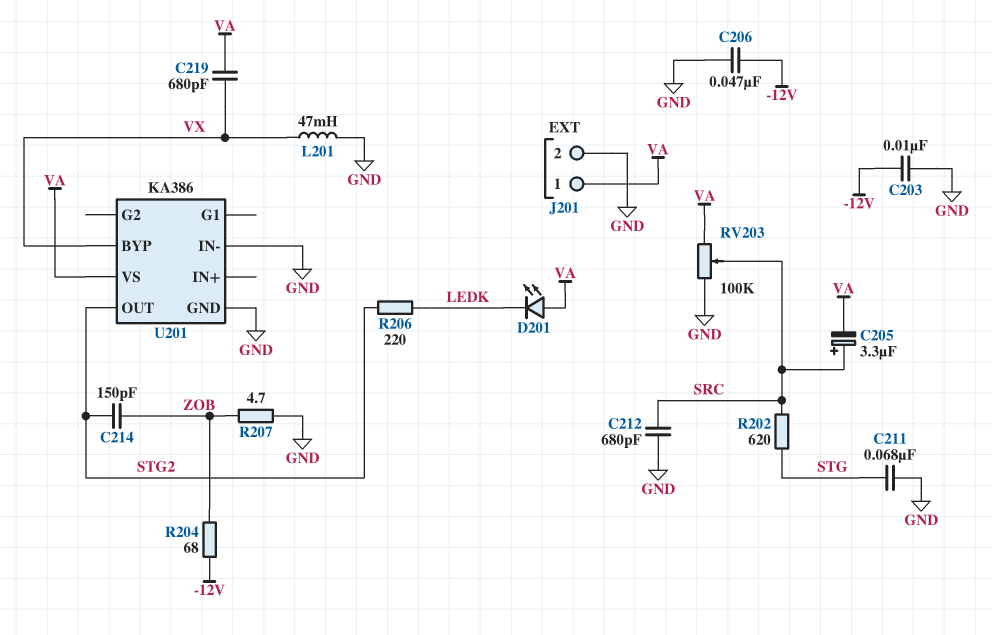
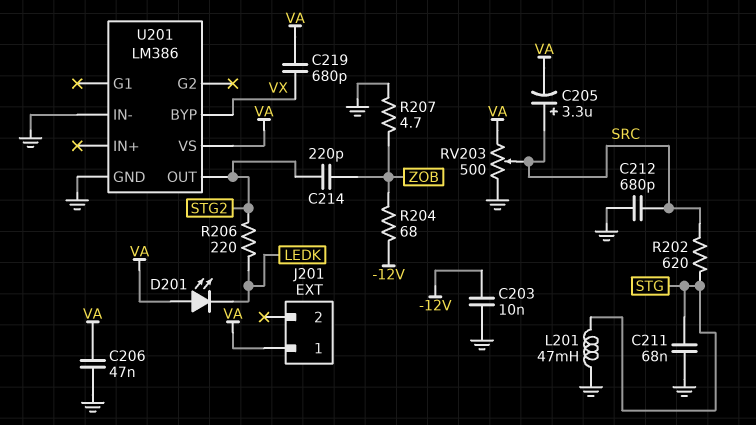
C206: 47nF (-12V, GND) -> 47nF (GND, VA)
C214: 150pF (STG2, ZOB) -> 220pF (STG2, ZOB)
J201 pin 2: GND -> none
L201: 47mH (GND, VX) -> 47mH (GND, STG)
RV203: 100k (GND, VA, wiper SRC) -> 500 (GND, VA, wiper SRC)
U201: KA386 -> LM386

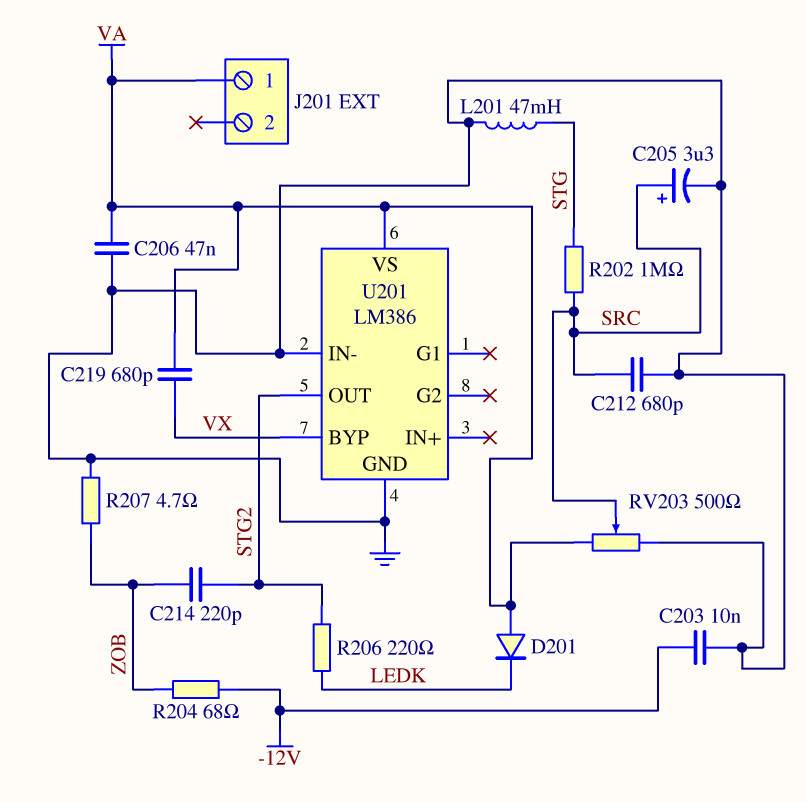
C205: 3.3uF (plus SRC, minus VA) -> 3.3uF (plus SRC, minus GND)
C211: 68nF (GND, STG) -> none
D201: LED (A VA, K LEDK) -> diode (A VA, K LEDK)
R202: 620 (SRC, STG) -> 1M (SRC, STG)

